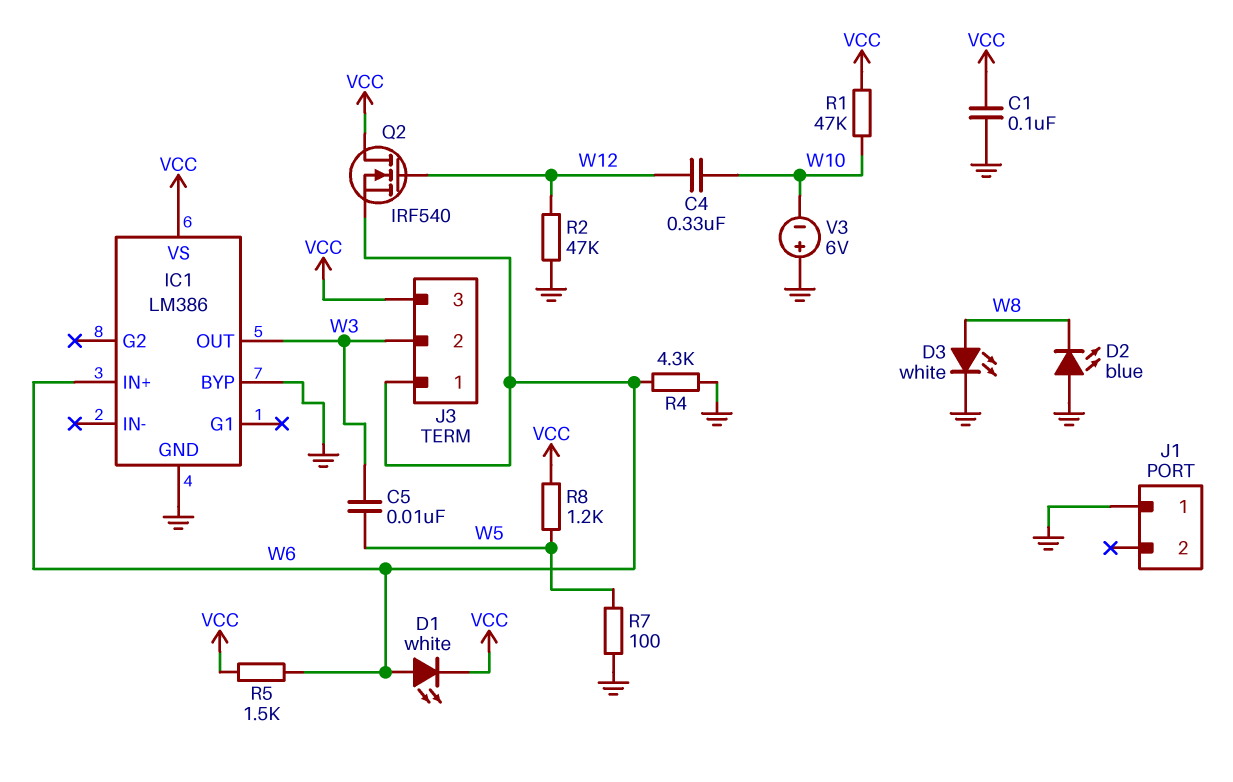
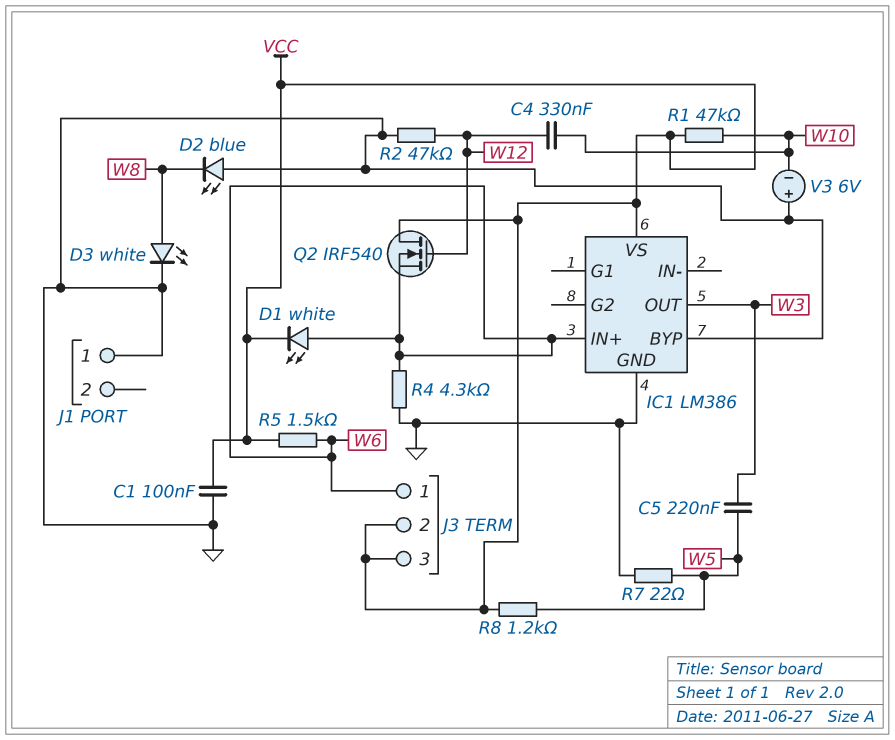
C5: 10nF (W3, W5) -> 220nF (W3, W5)
J3 pin 2: W3 -> VCC
R7: 100 (GND, W5) -> 22 (GND, W5)

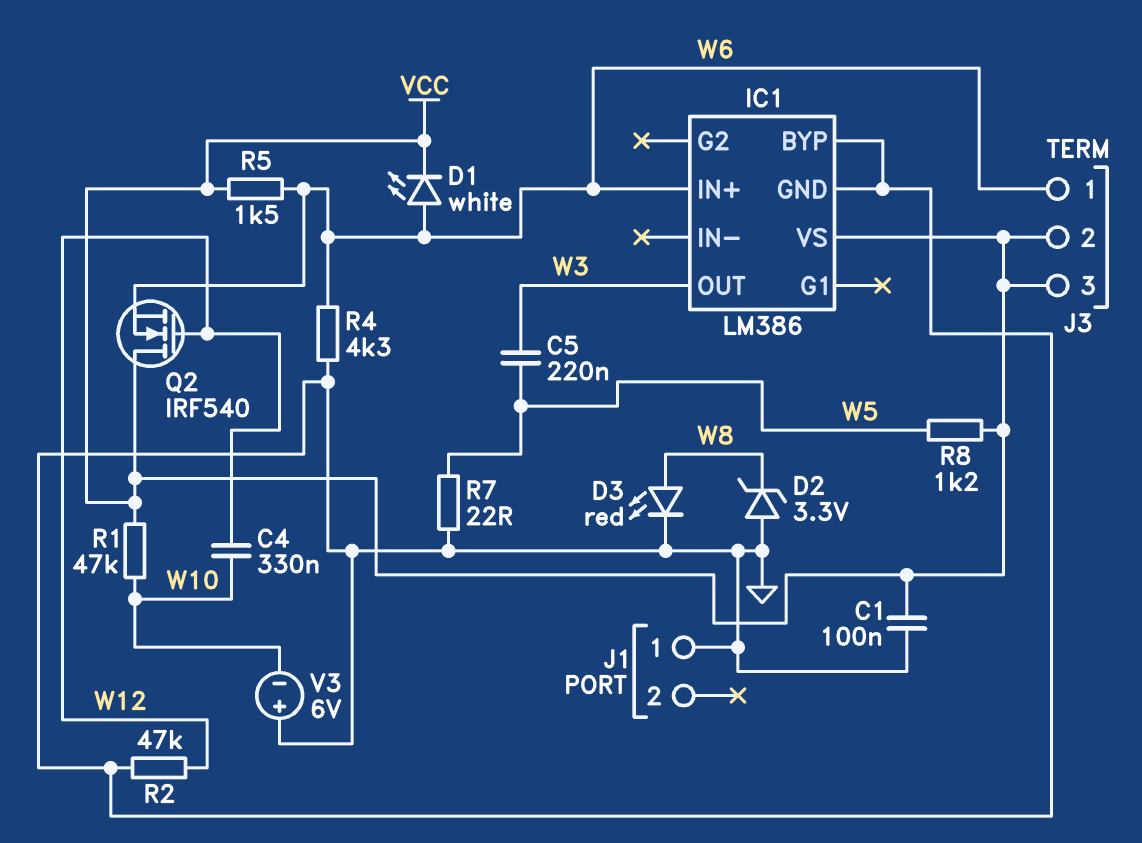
D2: LED blue (A GND, K W8) -> zener 3.3V (A GND, K W8)
D3: LED white (A W8, K GND) -> LED red (A W8, K GND)

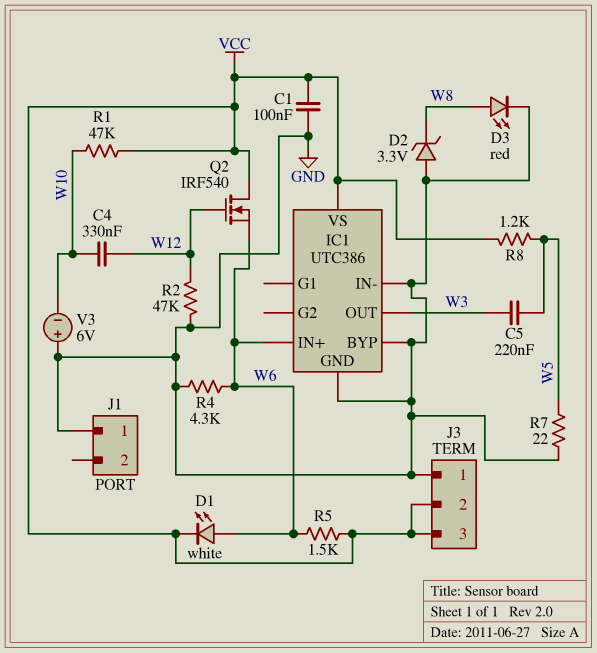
IC1: LM386 -> UTC386
IC1 pin IN-: none -> GND
J3 pin 1: W6 -> GND

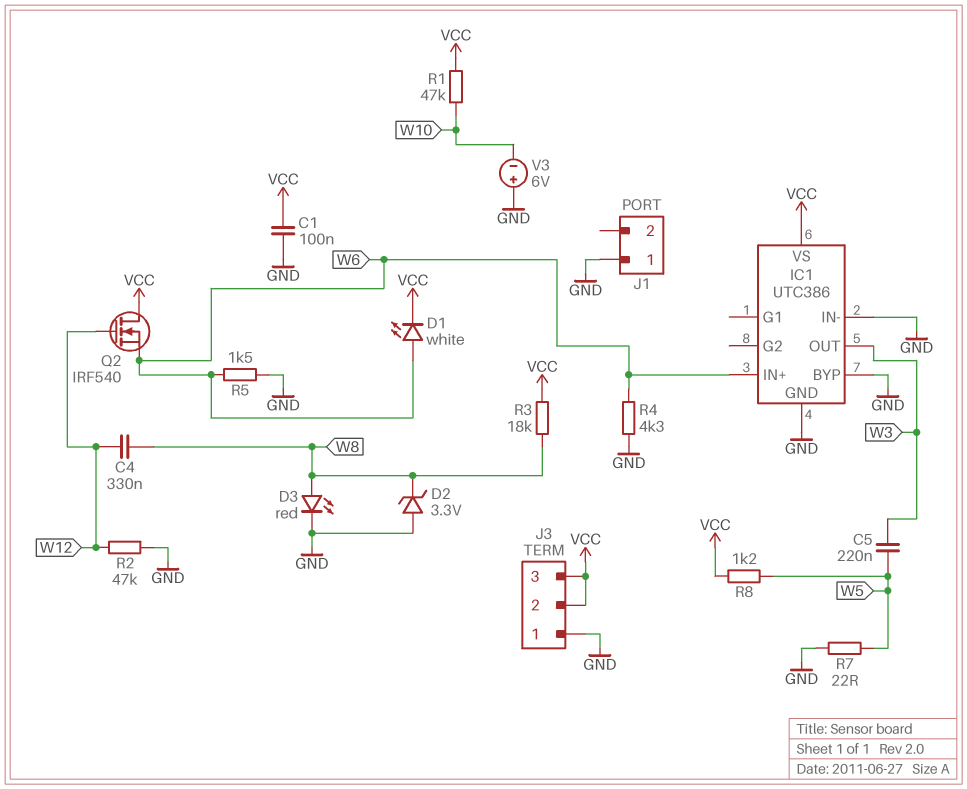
C4: 330nF (W10, W12) -> 330nF (W8, W12)
R3: none -> 18k (VCC, W8)
R5: 1.5k (VCC, W6) -> 1.5k (GND, W6)

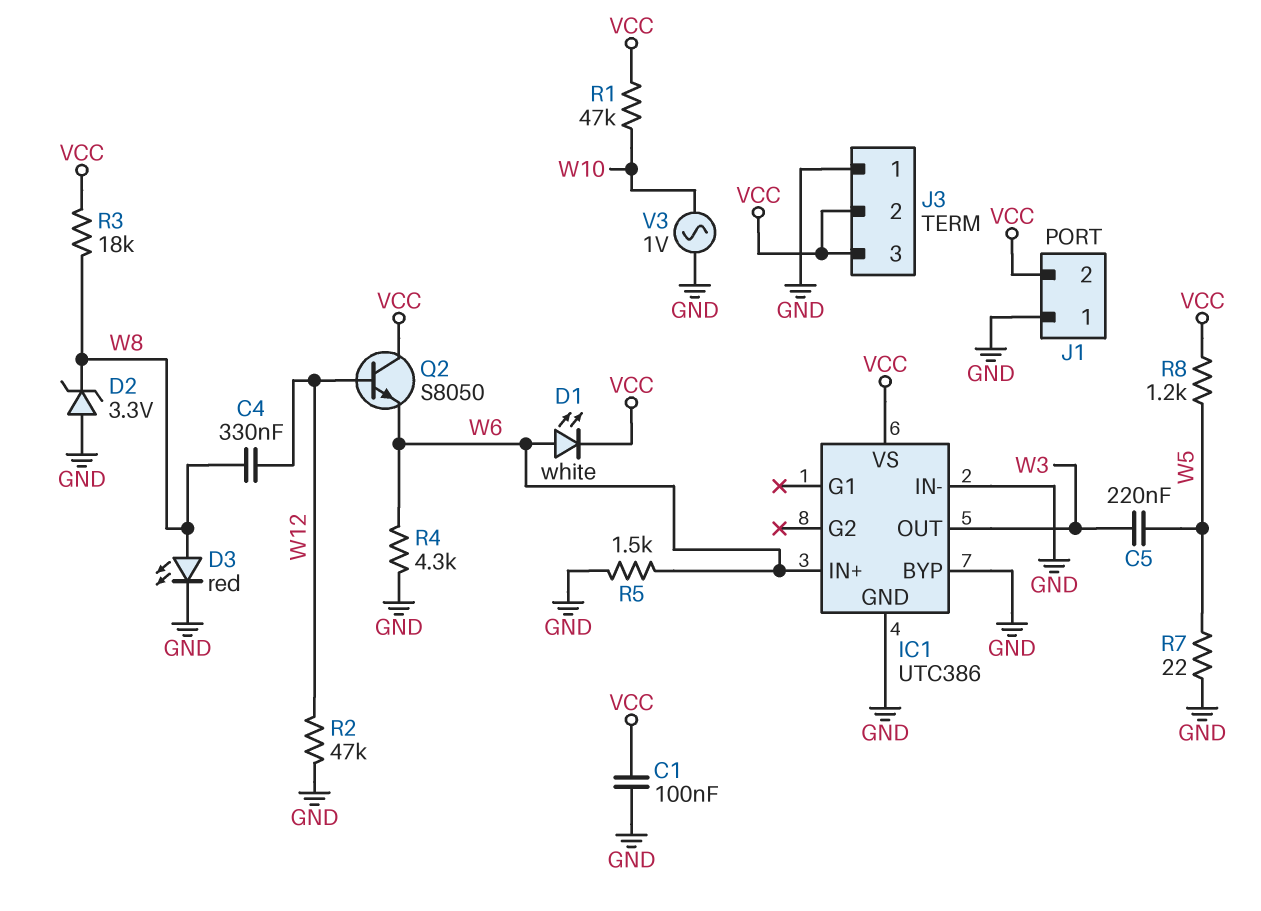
J1 pin 2: none -> VCC
Q2: NMOS IRF540 (G W12, D VCC, S W6) -> NPN S8050 (B W12, C VCC, E W6)
V3: 6V (plus GND, minus W10) -> AC 1V (GND, W10)

